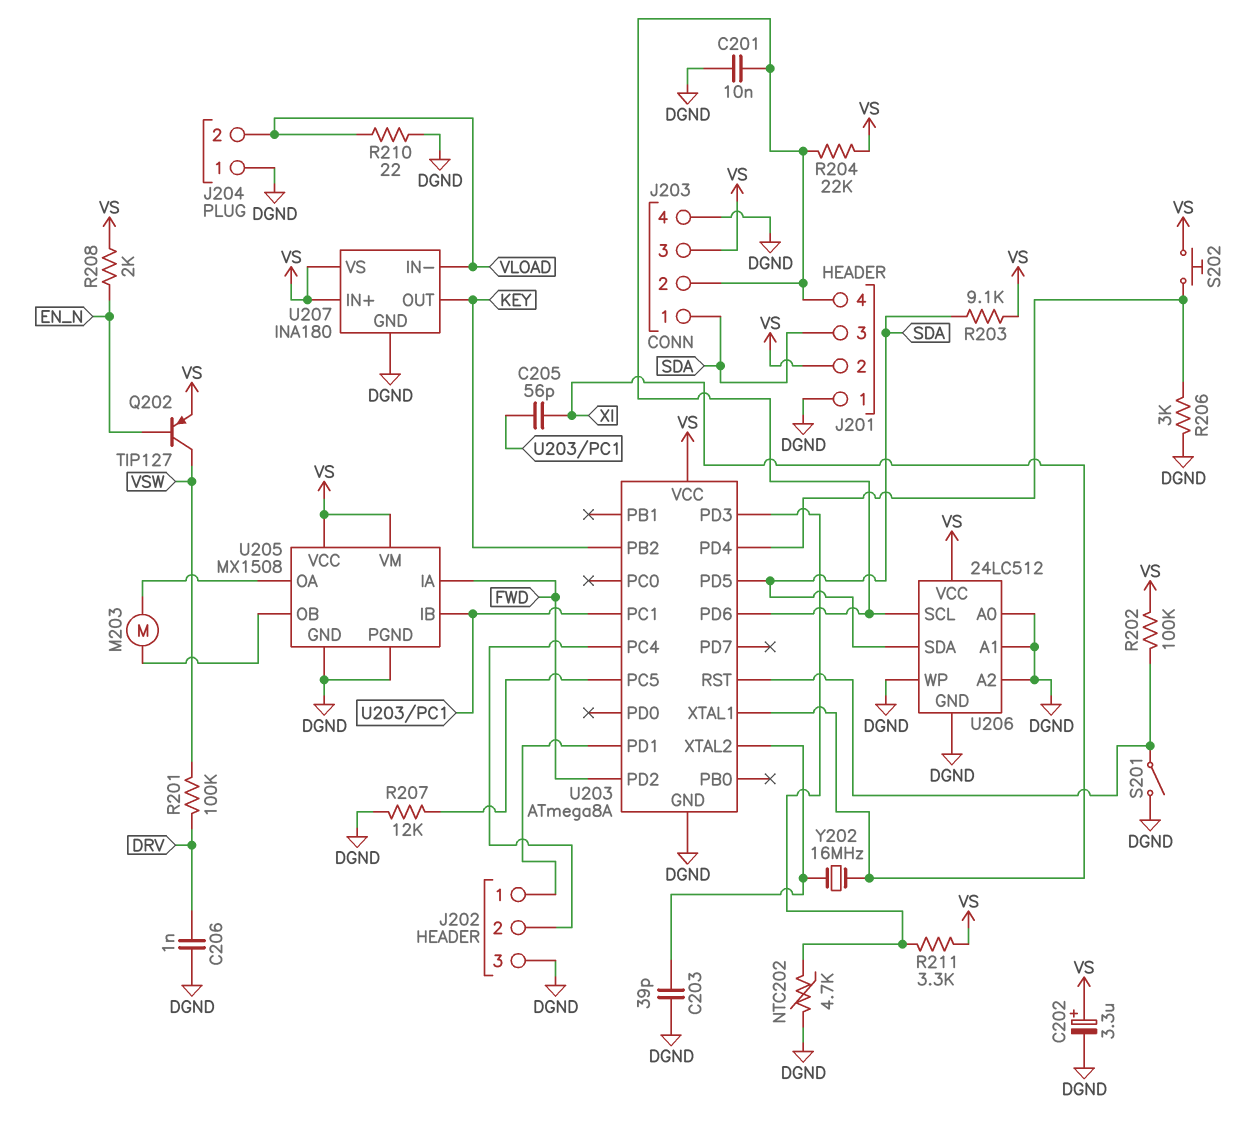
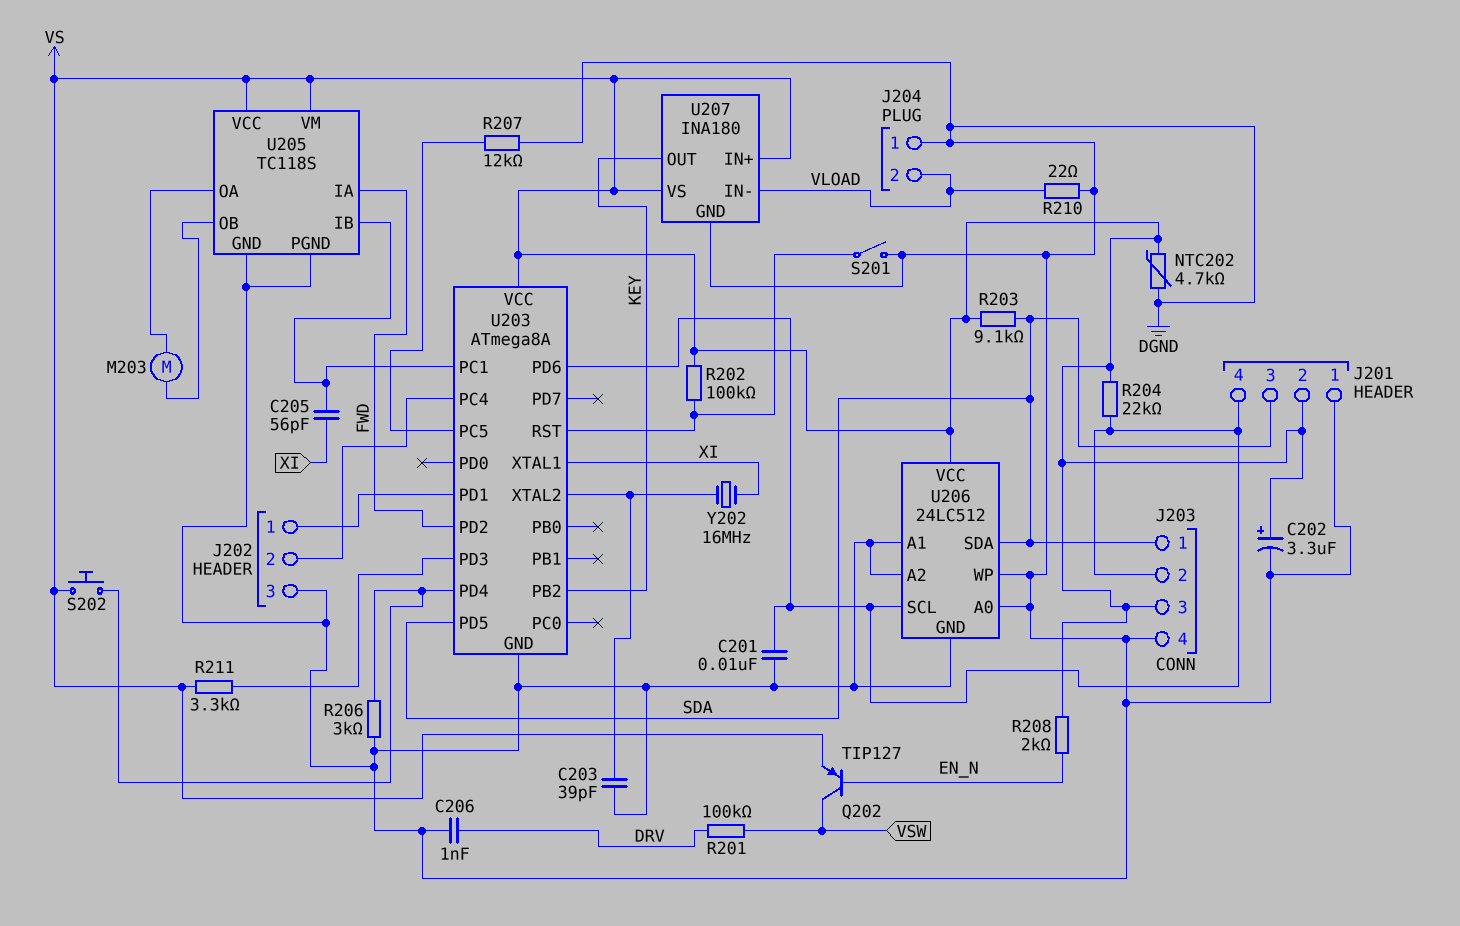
NTC202: 4.7k (DGND, U203/PD3) -> 4.7k (DGND, VS)
U205: MX1508 -> TC118S

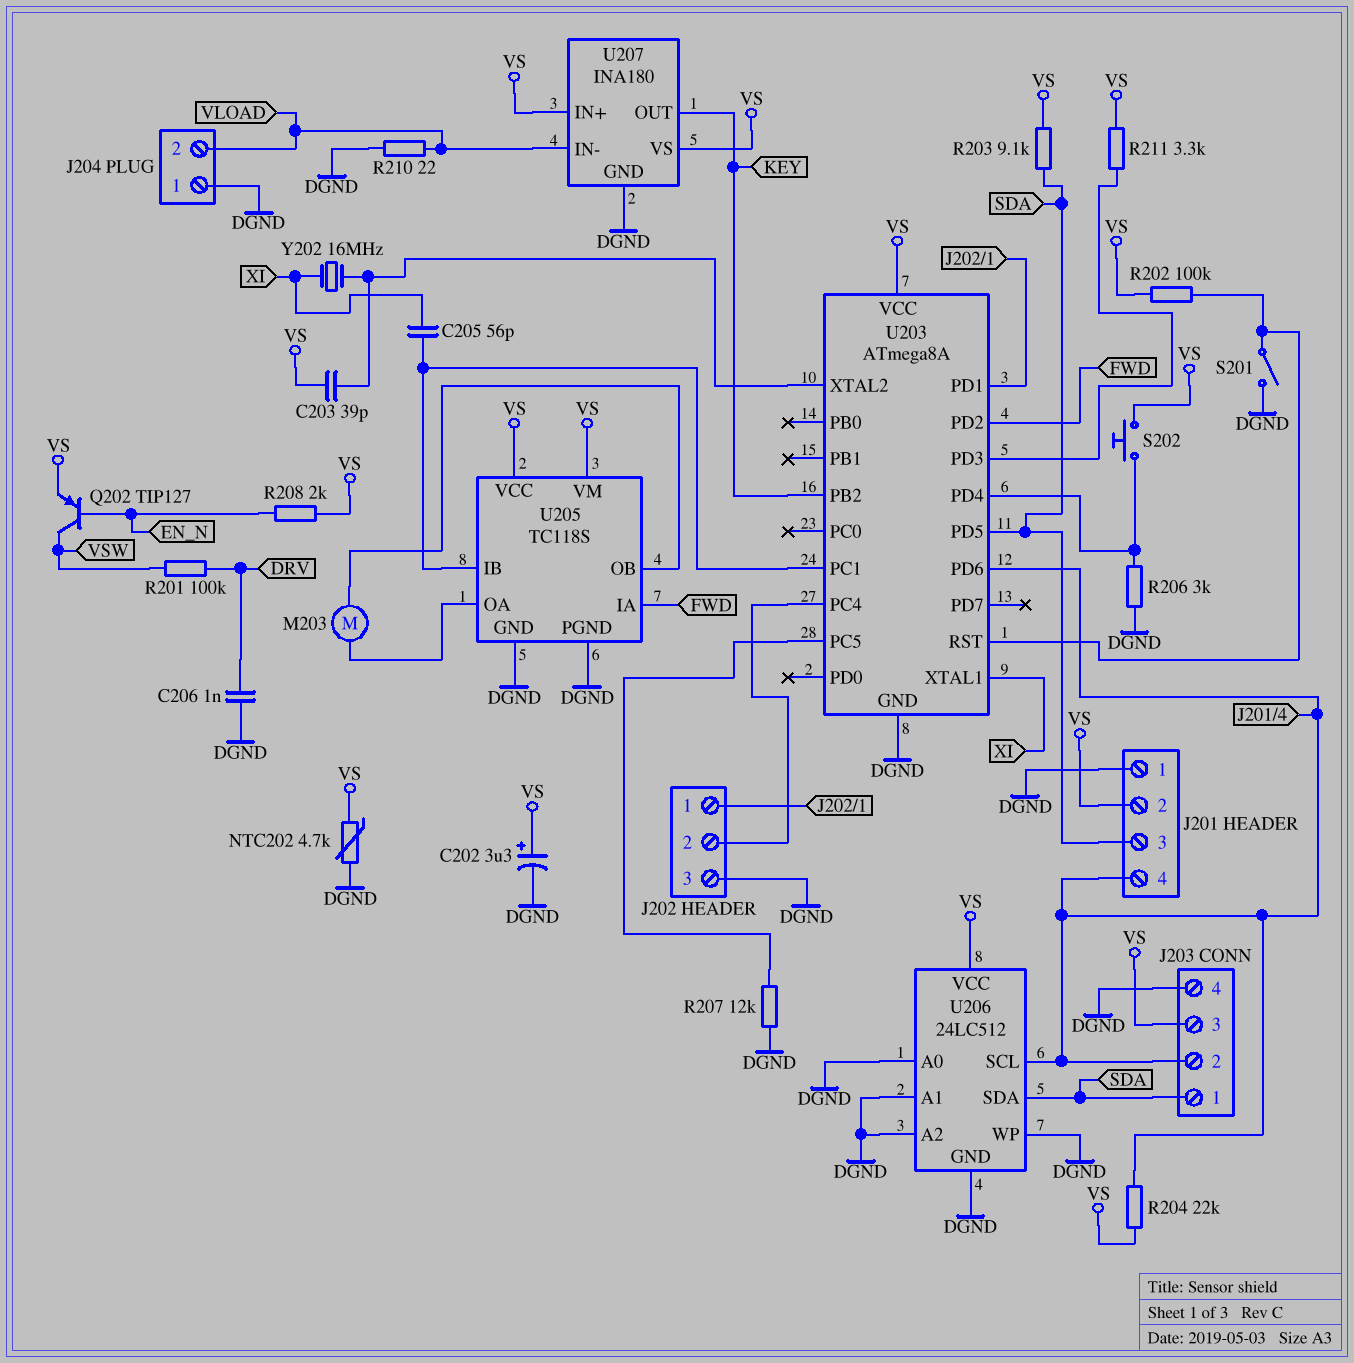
C201: 10nF (DGND, J201/4) -> none
C203: 39pF (DGND, U203/XTAL2) -> 39pF (U203/XTAL2, VS)

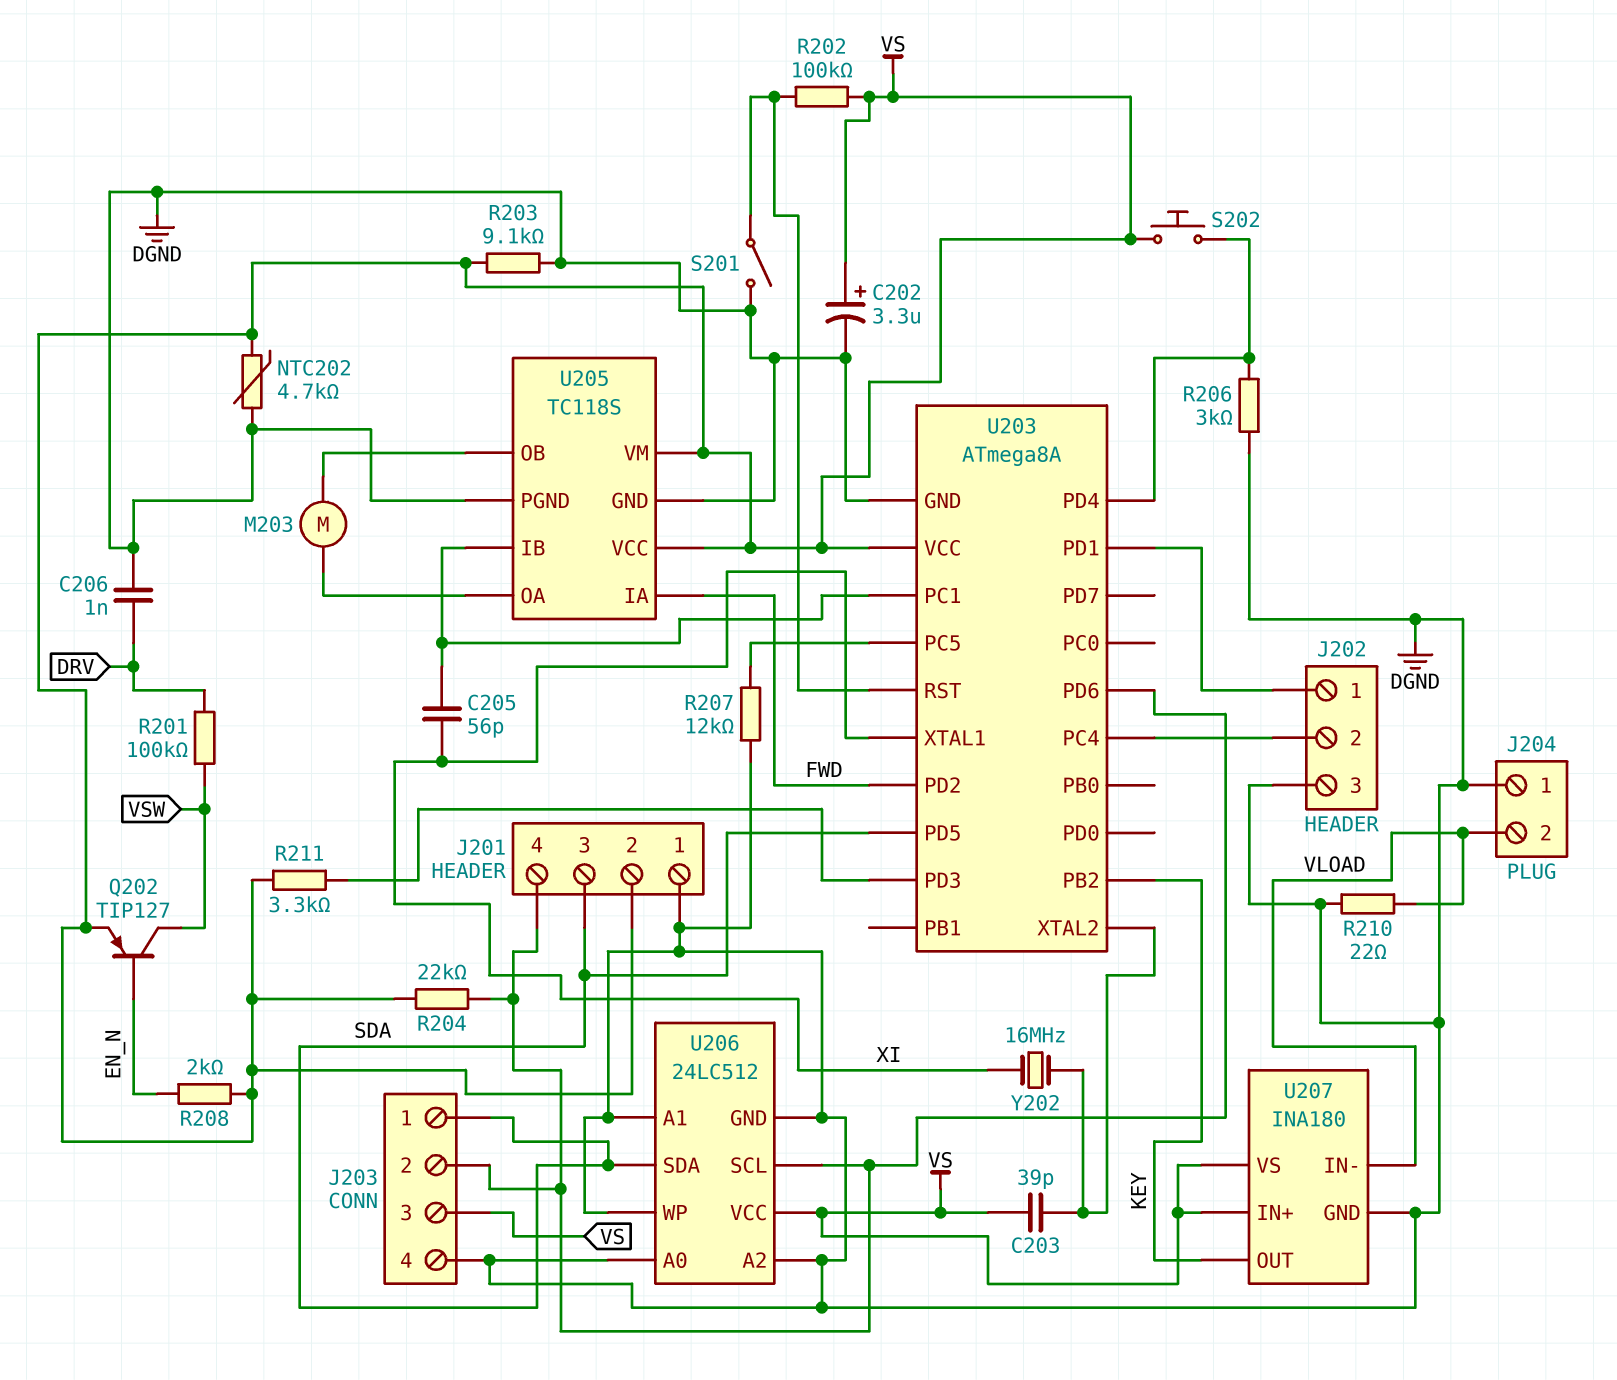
R203: 9.1k (SDA, VS) -> 9.1k (DGND, VS)

